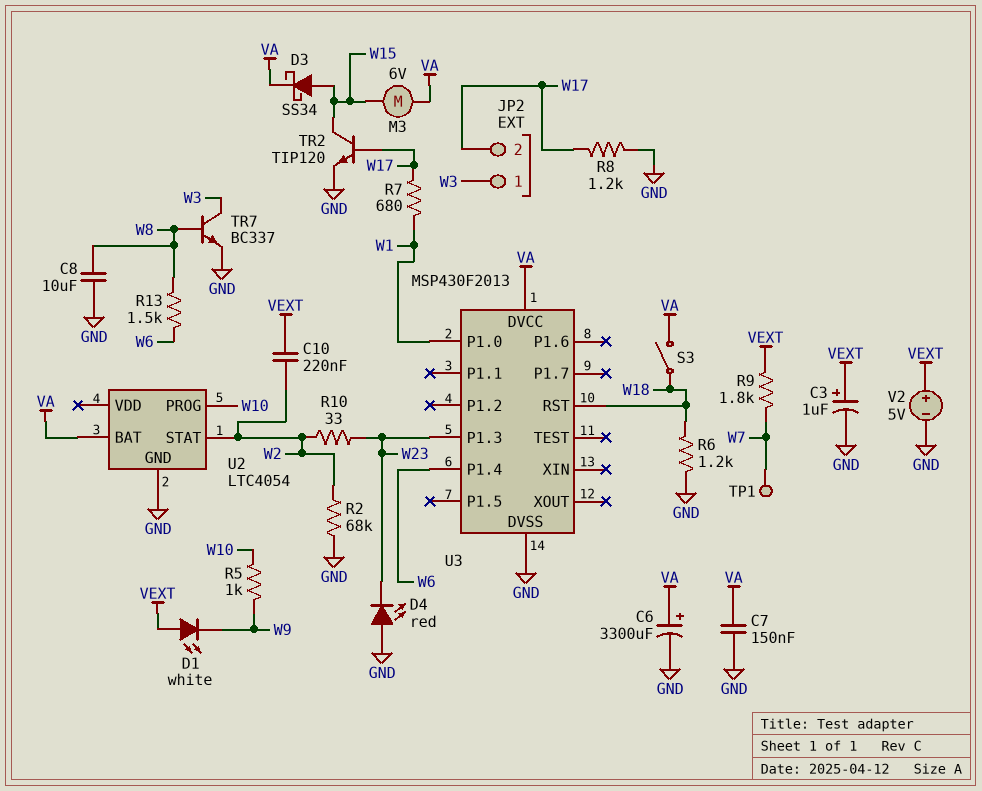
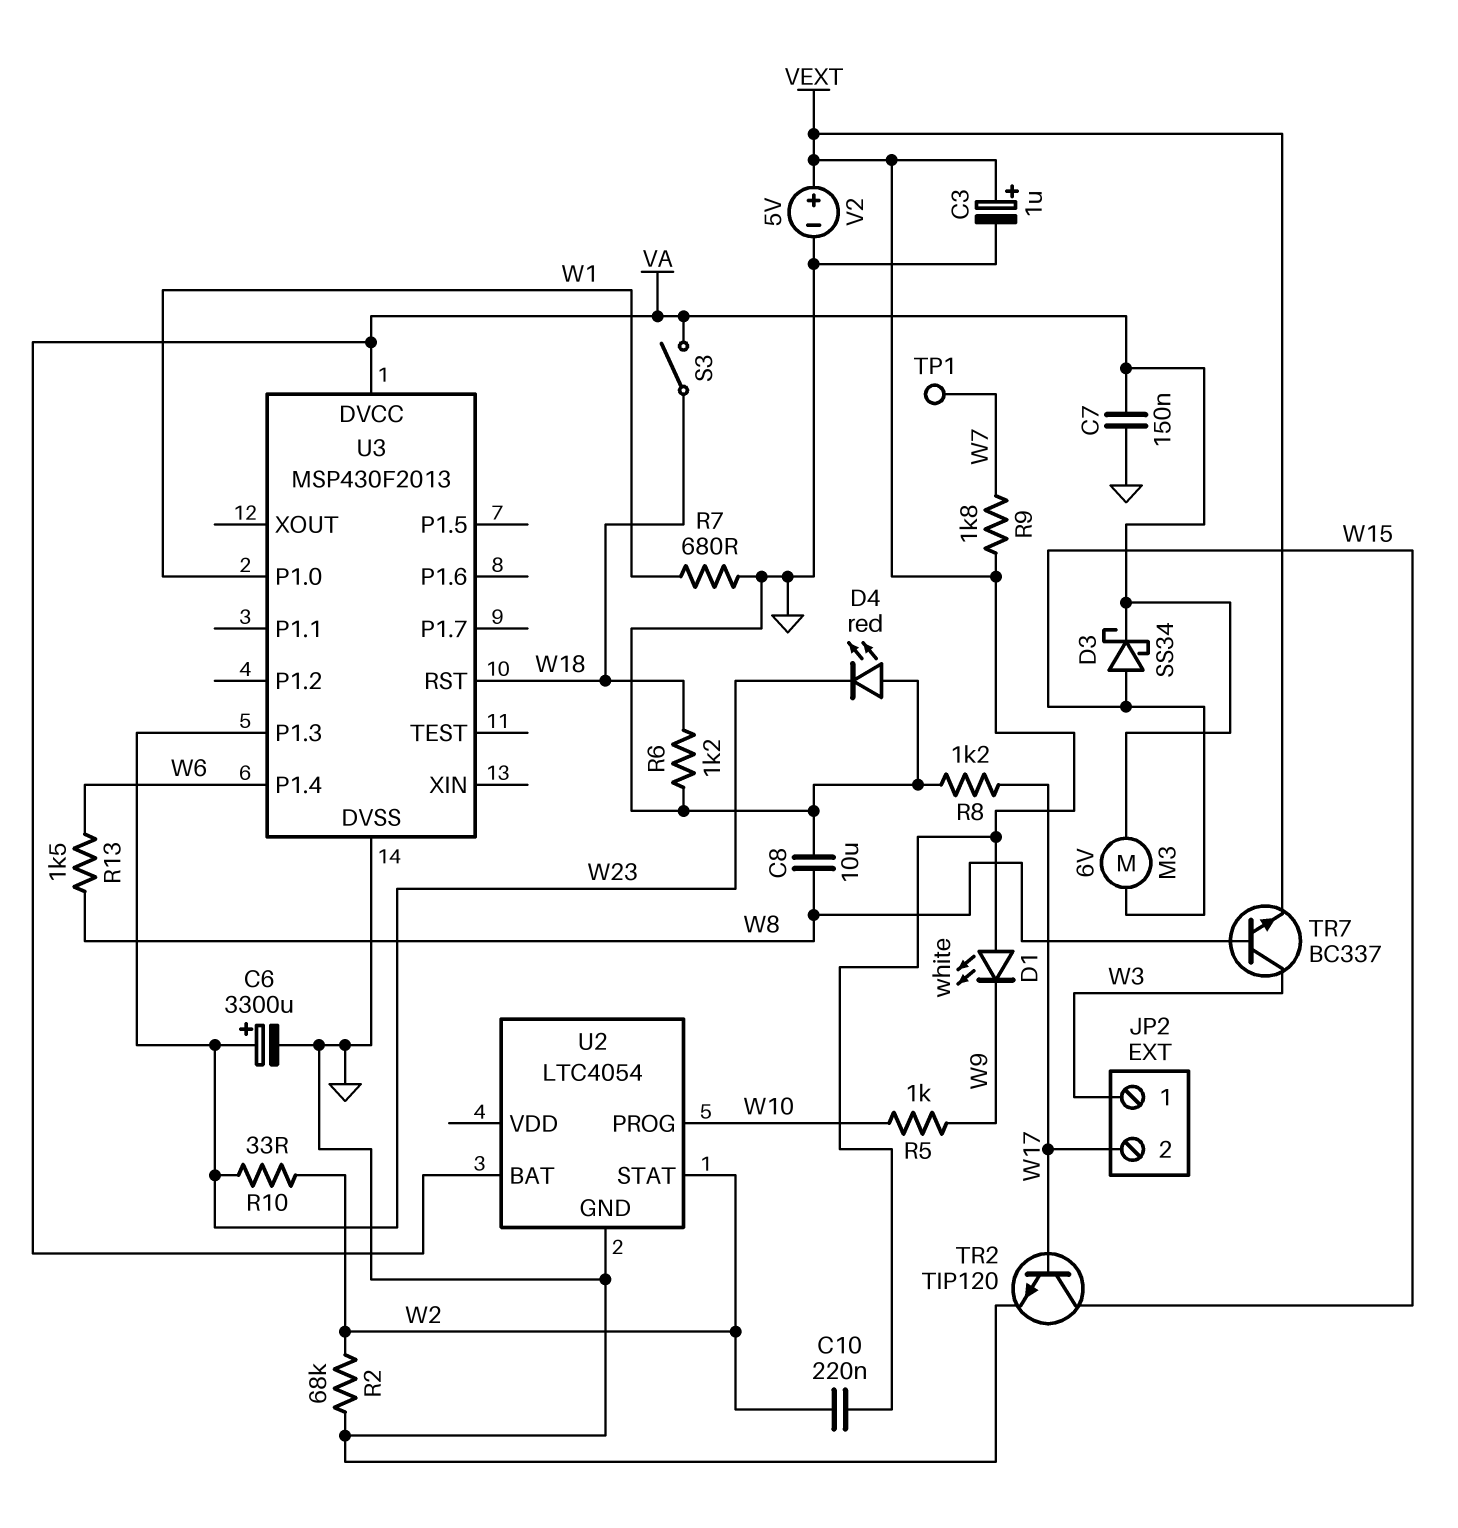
C6: 3300uF (plus VA, minus GND) -> 3300uF (plus W23, minus GND)
R7: 680 (W1, W17) -> 680 (GND, W1)
TR7: NPN BC337 (B W8, C W3, E GND) -> NPN BC337 (B W8, C W3, E VEXT)

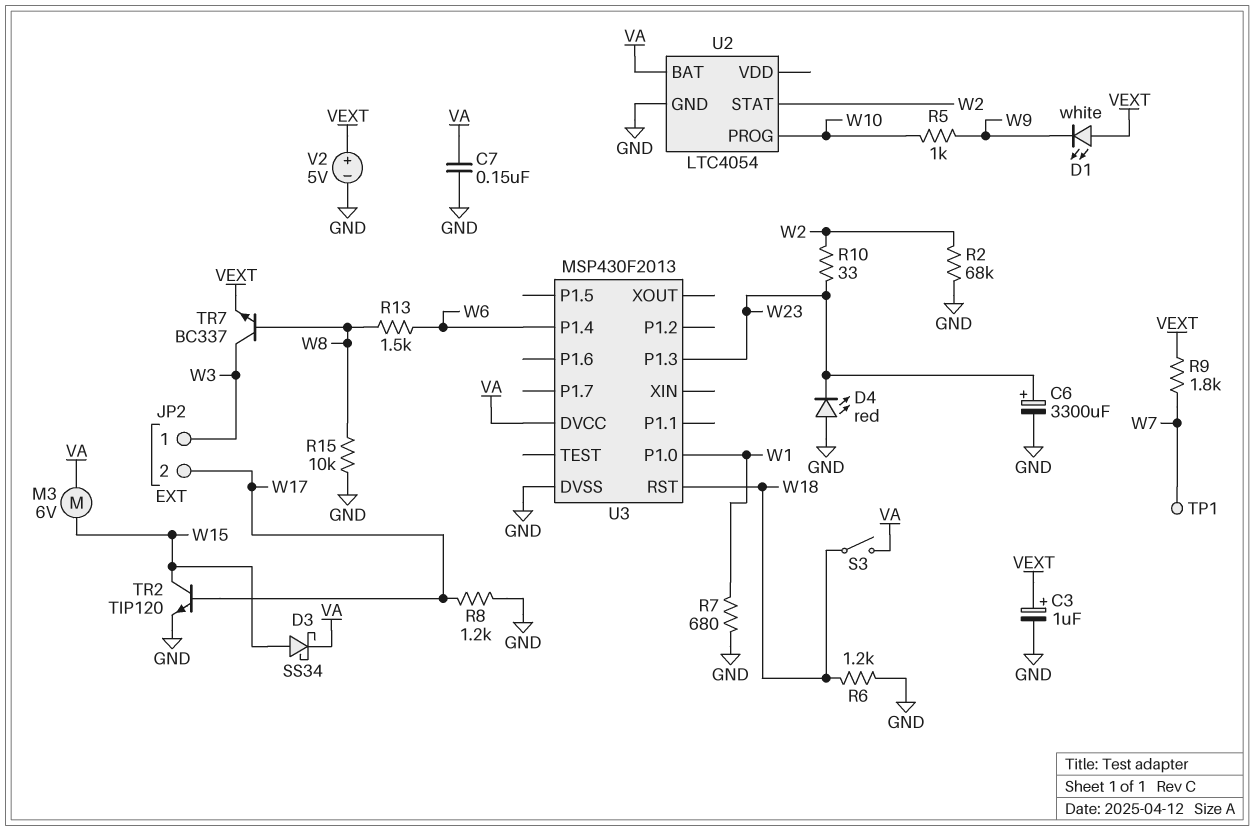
C8: 10uF (GND, W8) -> none
C10: 220nF (VEXT, W2) -> none
R15: none -> 10k (GND, W8)

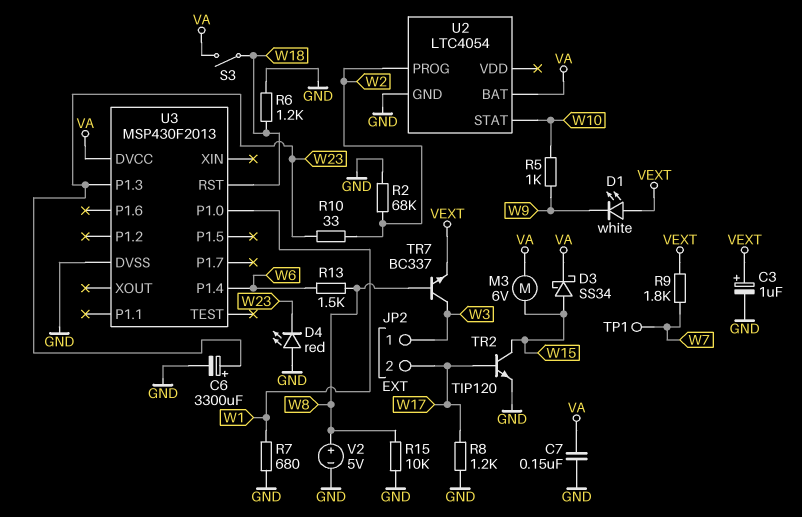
U2 pin PROG: W10 -> W2
U2 pin STAT: W2 -> W10
V2: 5V (plus VEXT, minus GND) -> 5V (plus W8, minus GND)

